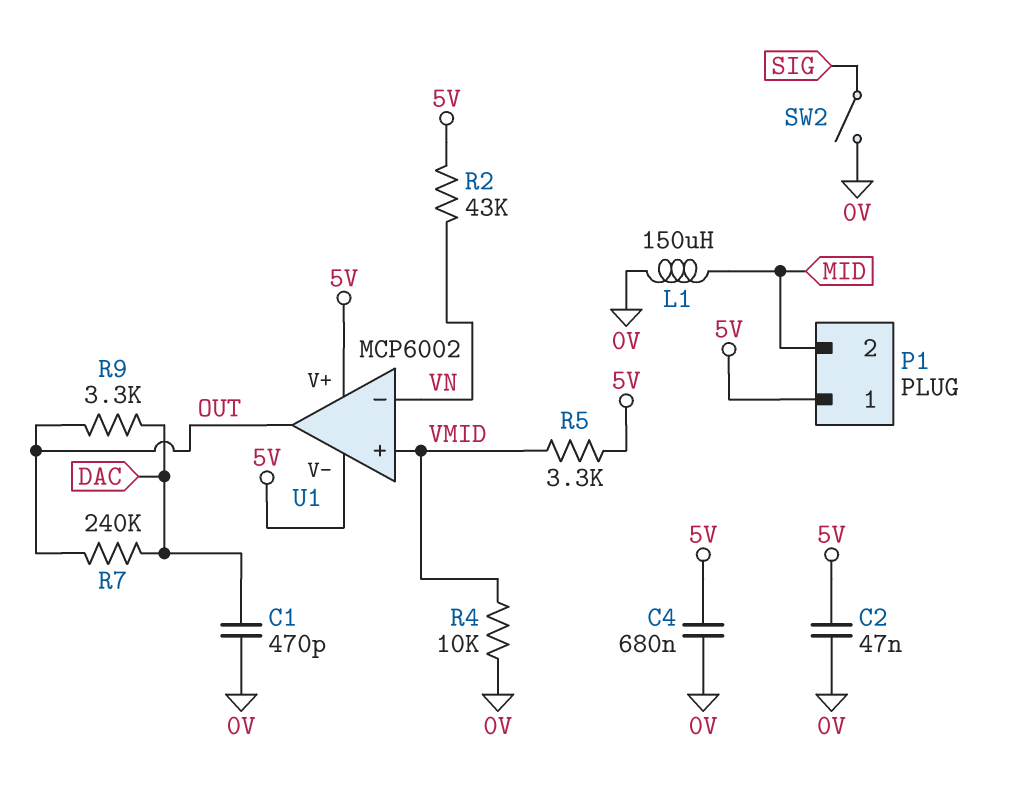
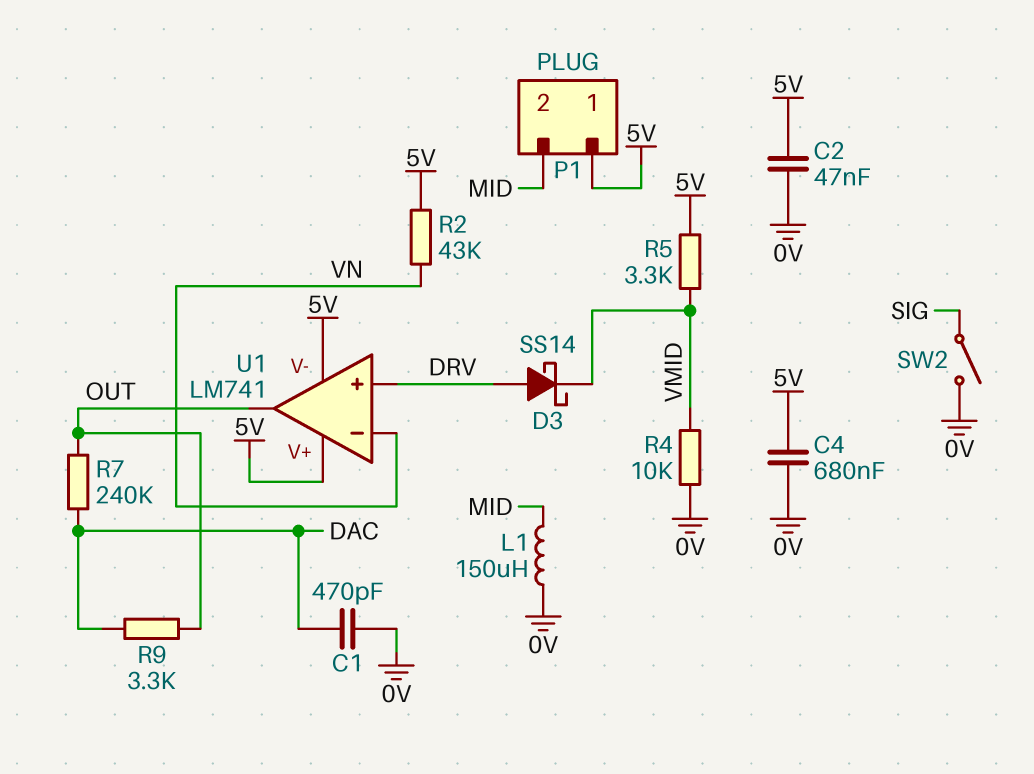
D3: none -> schottky SS14 (A DRV, K VMID)
U1: MCP6002 -> LM741
U1 pin in+: VMID -> DRV

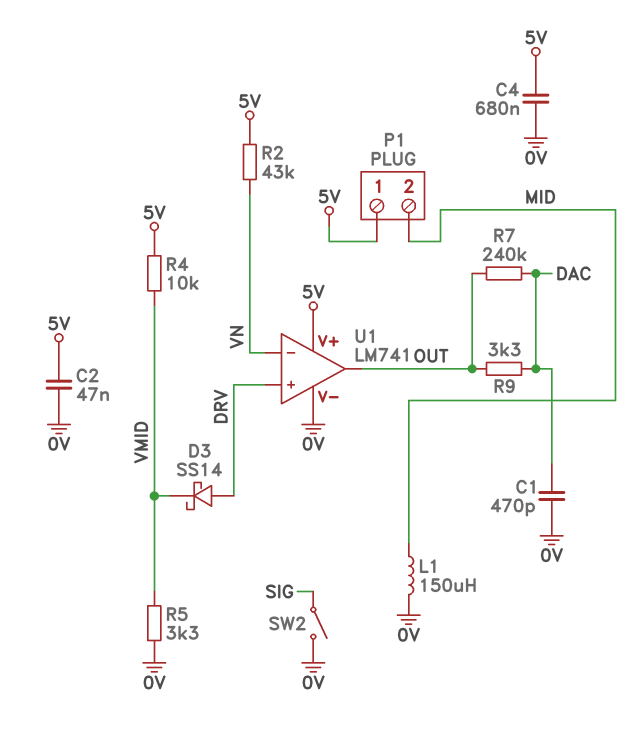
R4: 10k (0V, VMID) -> 10k (5V, VMID)
R5: 3.3k (5V, VMID) -> 3.3k (0V, VMID)
U1 pin V-: 5V -> 0V

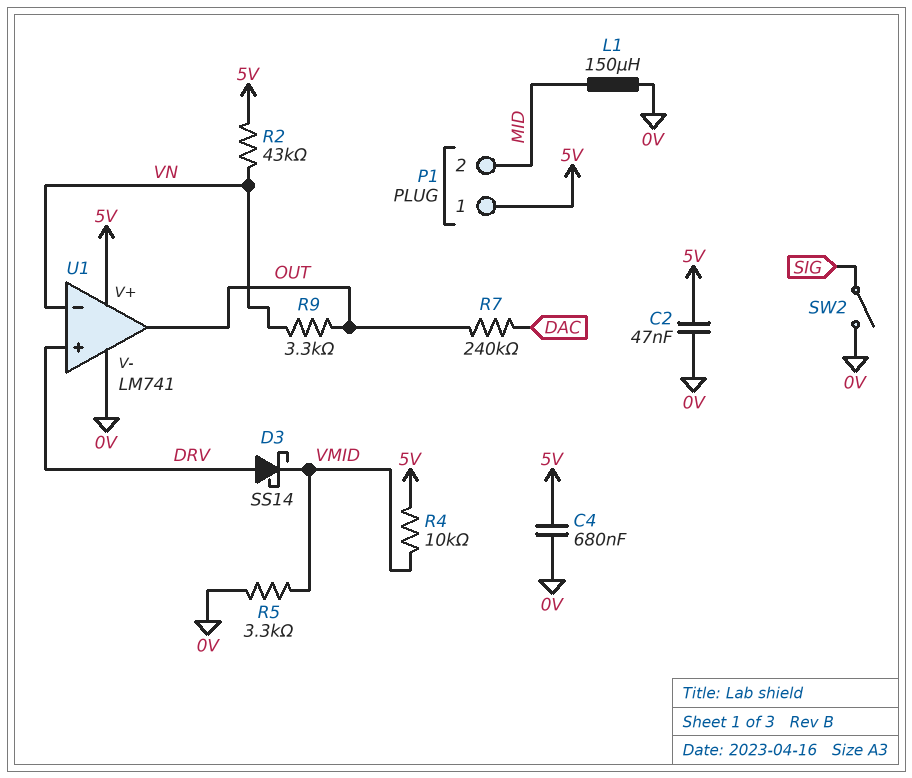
C1: 470pF (0V, DAC) -> none
R9: 3.3k (DAC, OUT) -> 3.3k (OUT, VN)

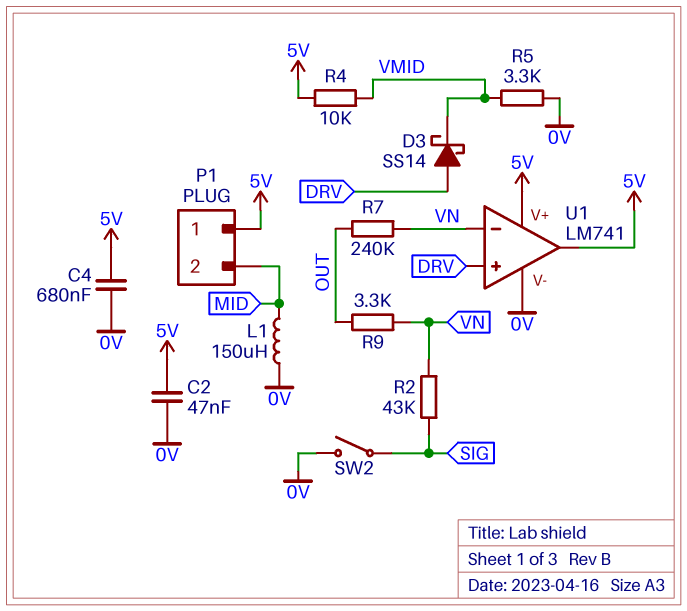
R2: 43k (5V, VN) -> 43k (SIG, VN)
R7: 240k (DAC, OUT) -> 240k (OUT, VN)
U1 pin out: OUT -> 5V

